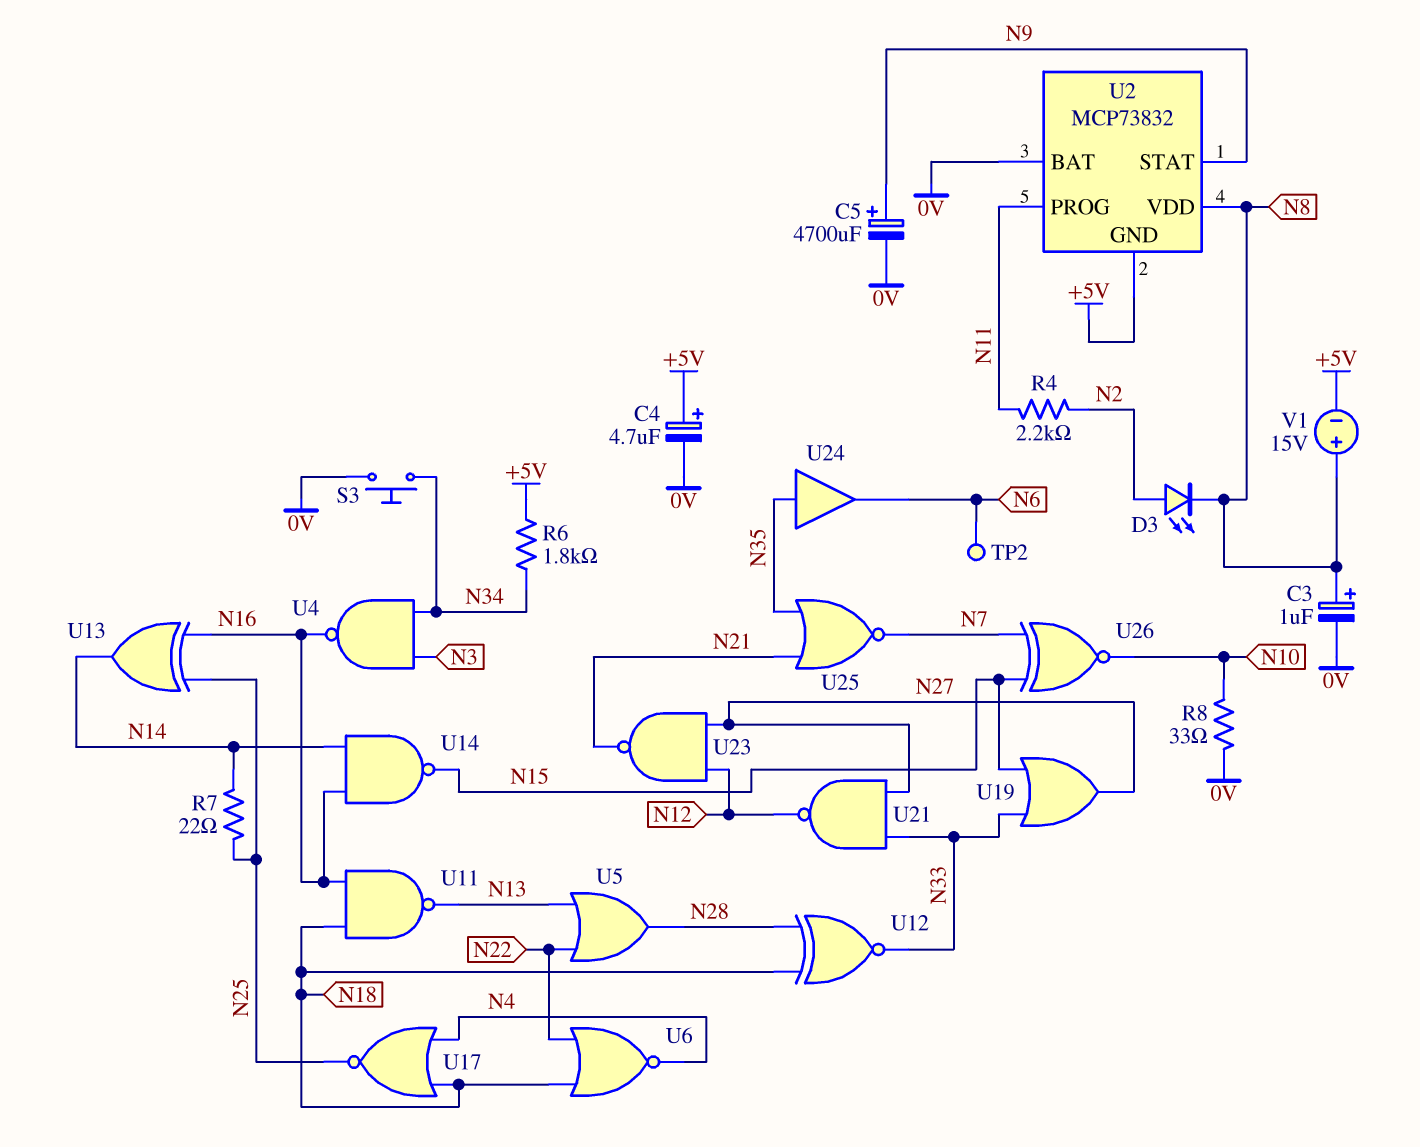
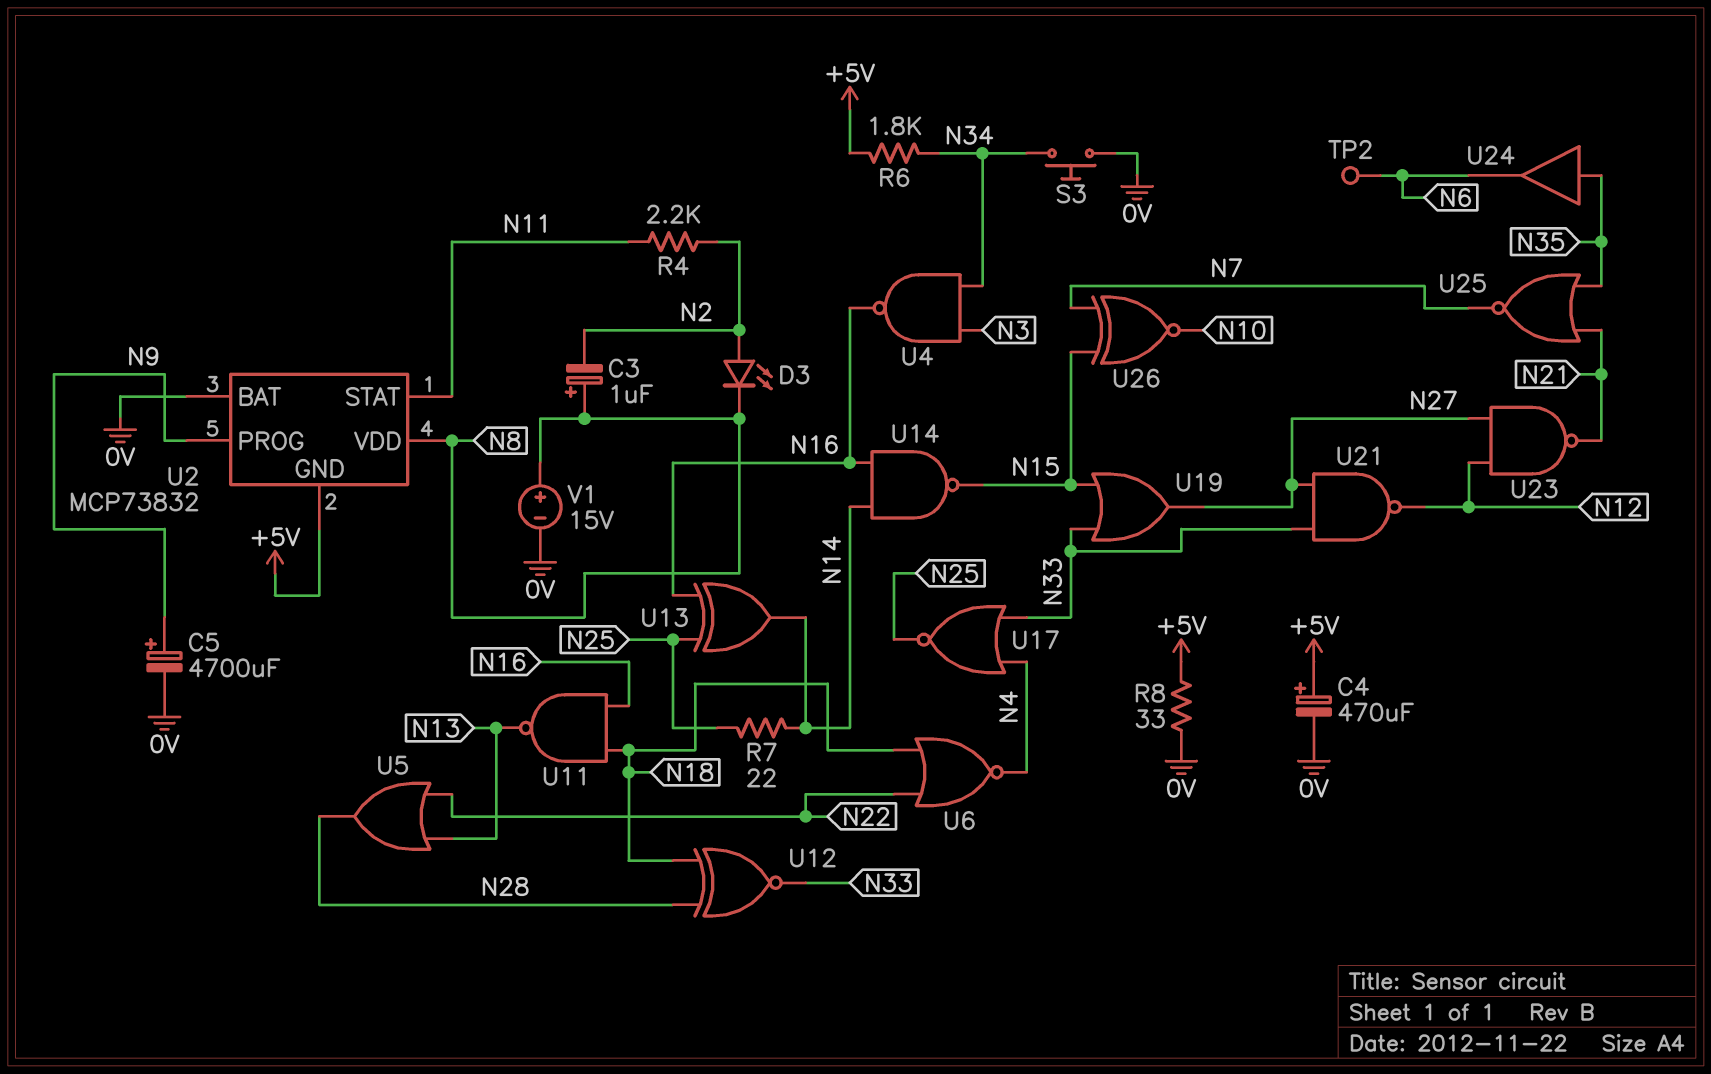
C3: 1uF (plus N8, minus 0V) -> 1uF (plus N8, minus N2)
C4: 4.7uF (plus +5V, minus 0V) -> 470uF (plus +5V, minus 0V)
R8: 33 (0V, N10) -> 33 (+5V, 0V)
U2 pin PROG: N11 -> N9
U2 pin STAT: N9 -> N11
U17: NOR (in N4, in N18, out N25) -> NOR (in N4, in N33, out N25)
V1: 15V (plus N8, minus +5V) -> 15V (plus N8, minus 0V)

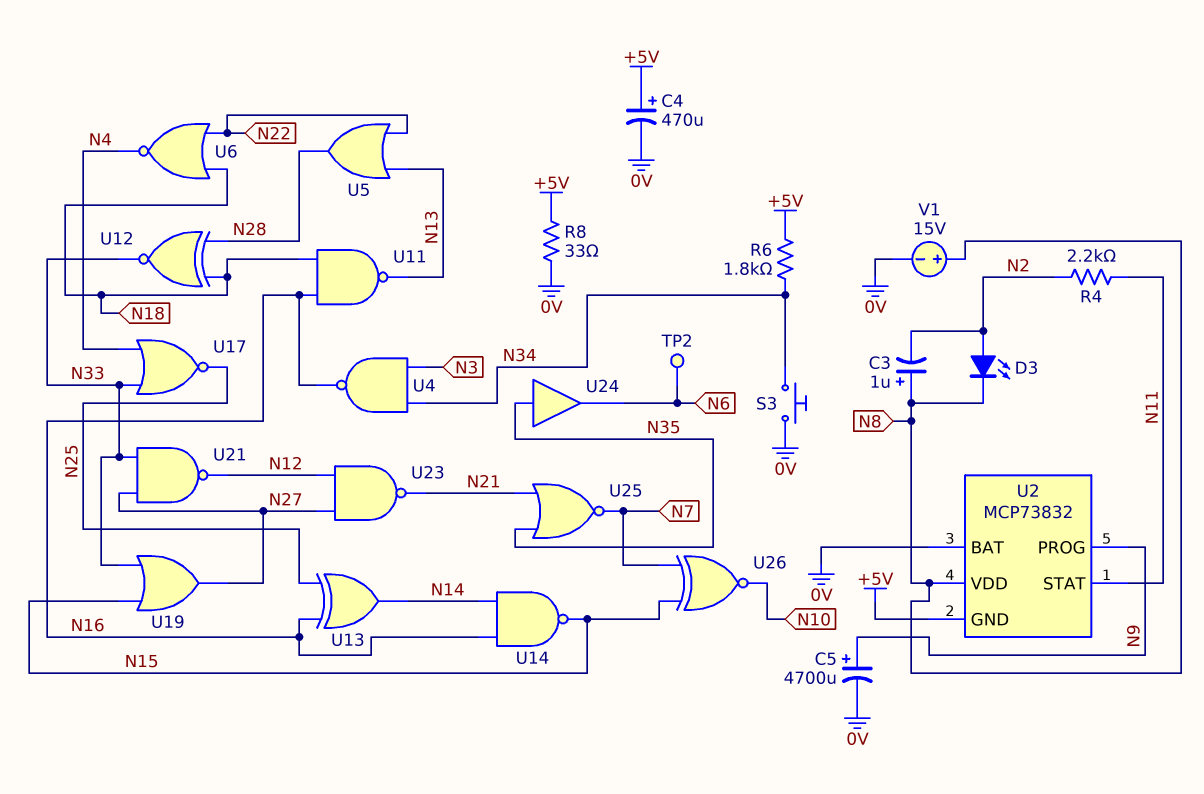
R7: 22 (N14, N25) -> none

